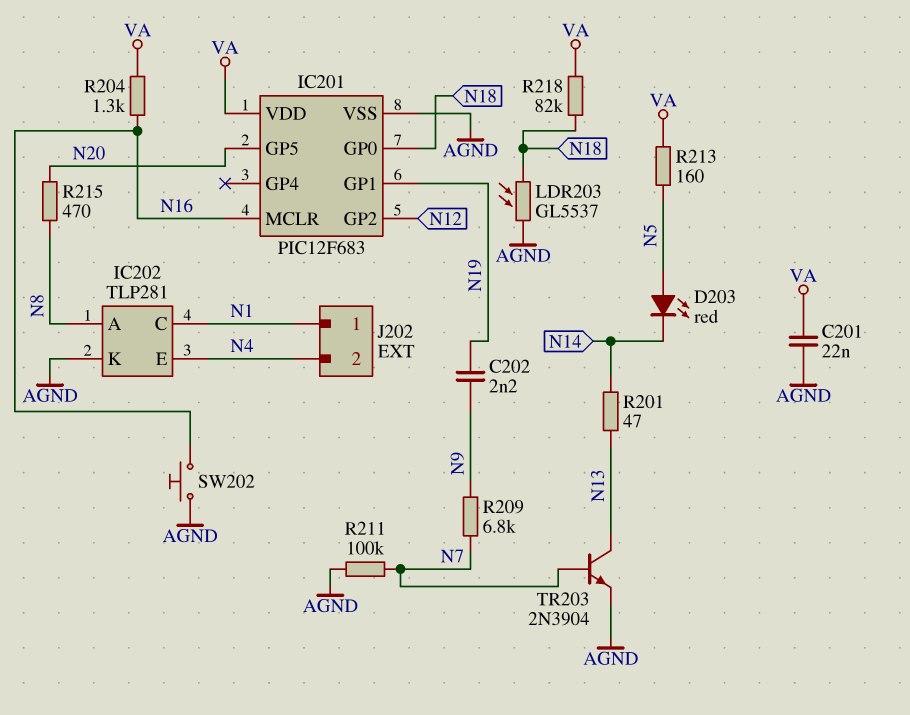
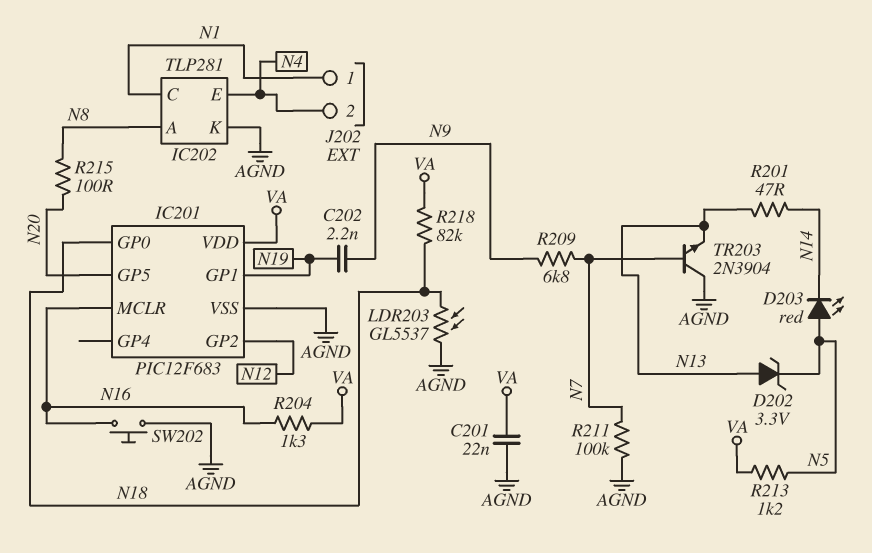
D202: none -> zener 3.3V (A N13, K N5)
R213: 160 (N5, VA) -> 1.2k (N5, VA)
R215: 470 (N8, N20) -> 100 (N8, N20)
TR203: NPN 2N3904 (B N7, C N13, E AGND) -> NPN 2N3904 (B N7, C AGND, E N13)

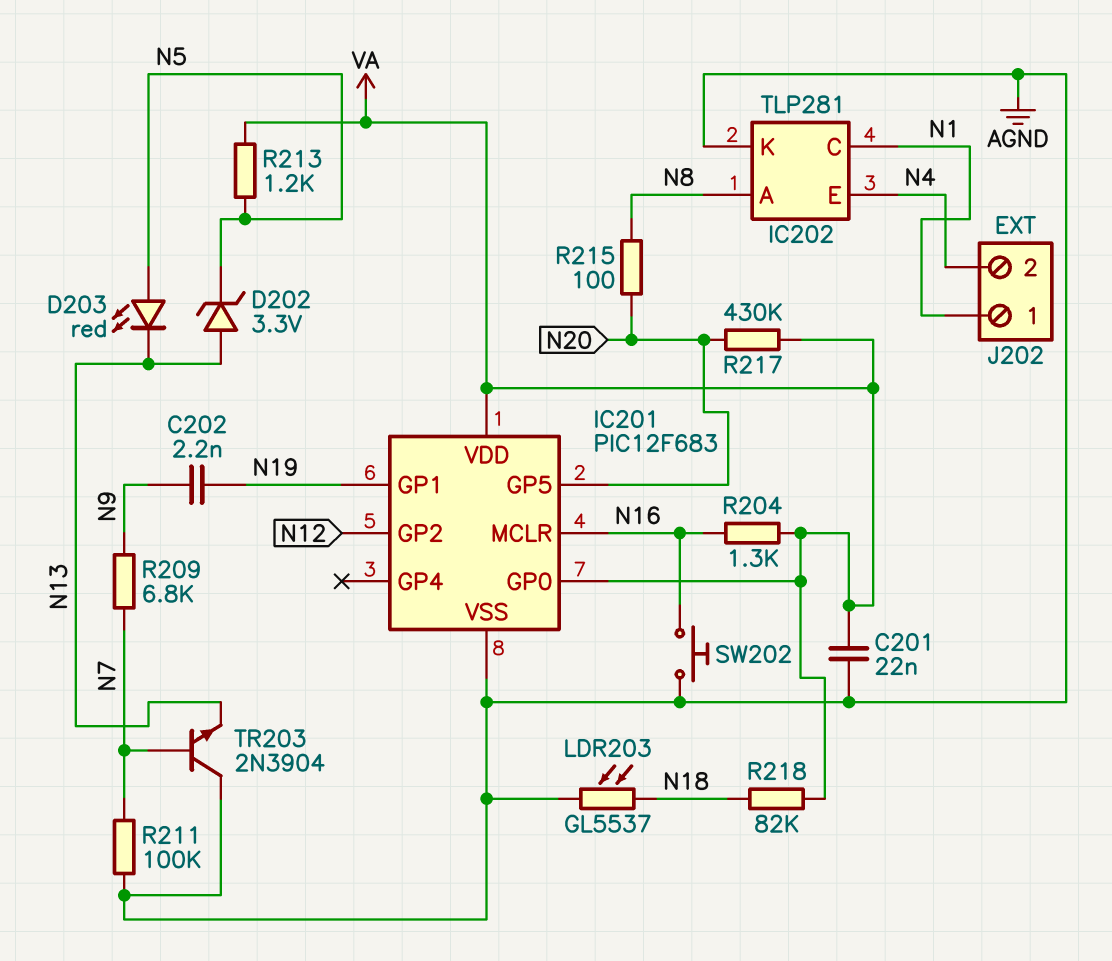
D203: LED red (A N5, K N14) -> LED red (A N5, K N13)
IC201 pin GP0: N18 -> VA
R201: 47 (N13, N14) -> none
R217: none -> 430k (N20, VA)

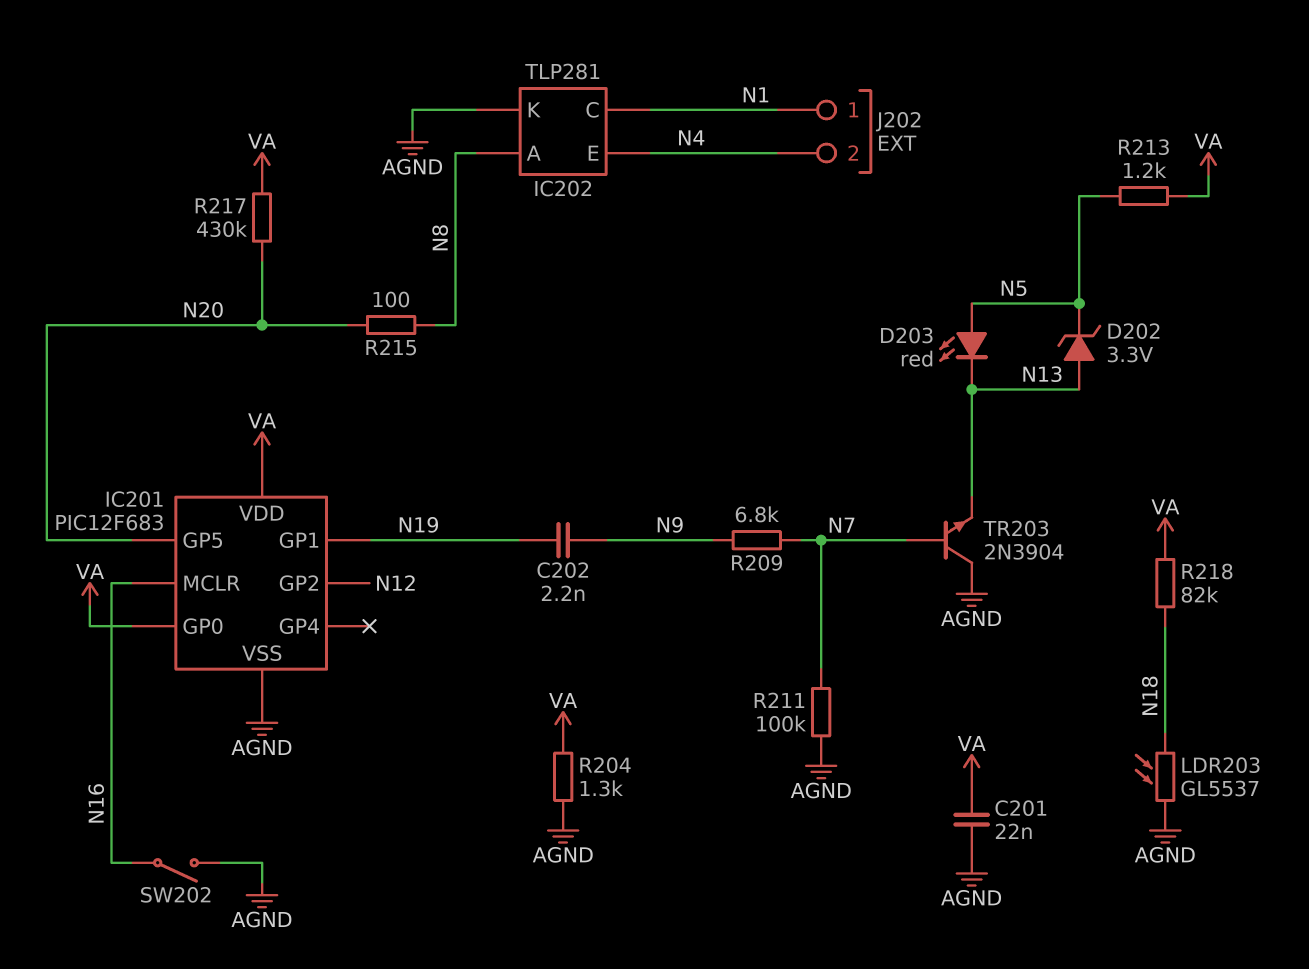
R204: 1.3k (N16, VA) -> 1.3k (AGND, VA)
SW202: button (AGND, N16) -> switch (AGND, N16)

